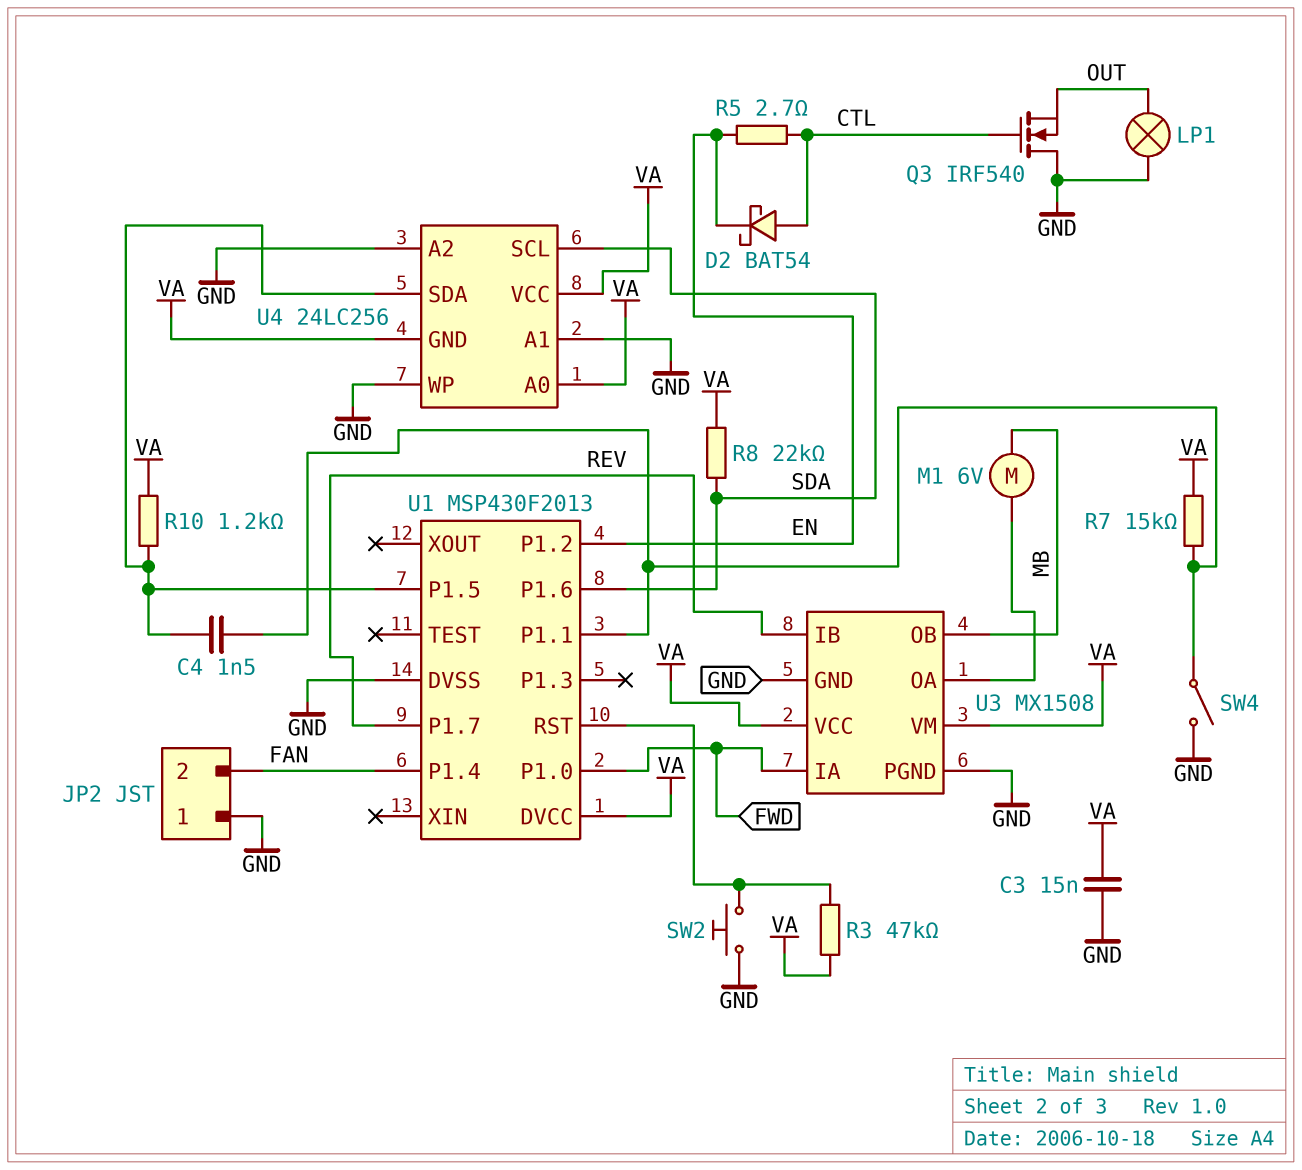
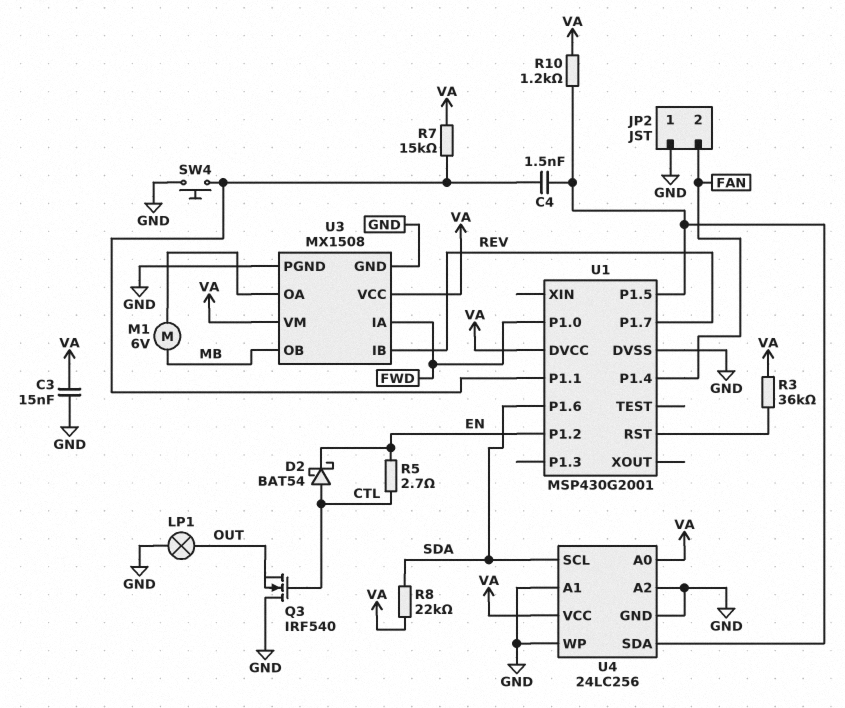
R3: 47k (U1/RST, VA) -> 36k (U1/RST, VA)
SW2: button (GND, U1/RST) -> none
SW4: switch (GND, U1/P1.1) -> button (GND, U1/P1.1)
U1: MSP430F2013 -> MSP430G2001
U4 pin GND: VA -> GND

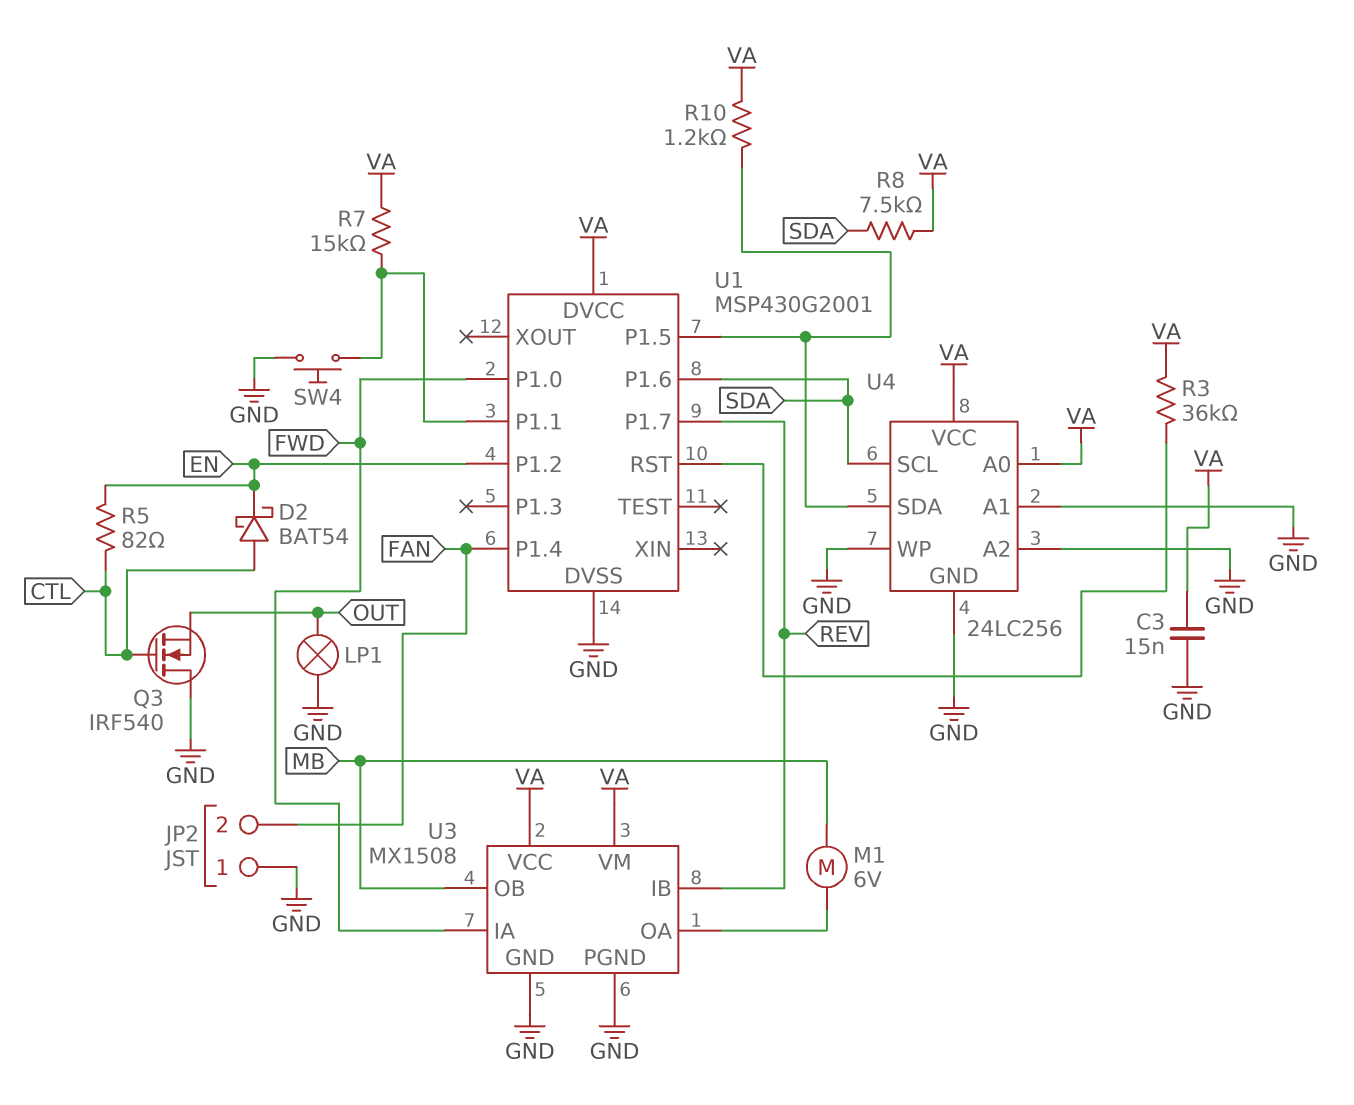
C4: 1.5nF (U1/P1.1, U1/P1.5) -> none
R5: 2.7 (CTL, EN) -> 82 (CTL, EN)
R8: 22k (SDA, VA) -> 7.5k (SDA, VA)

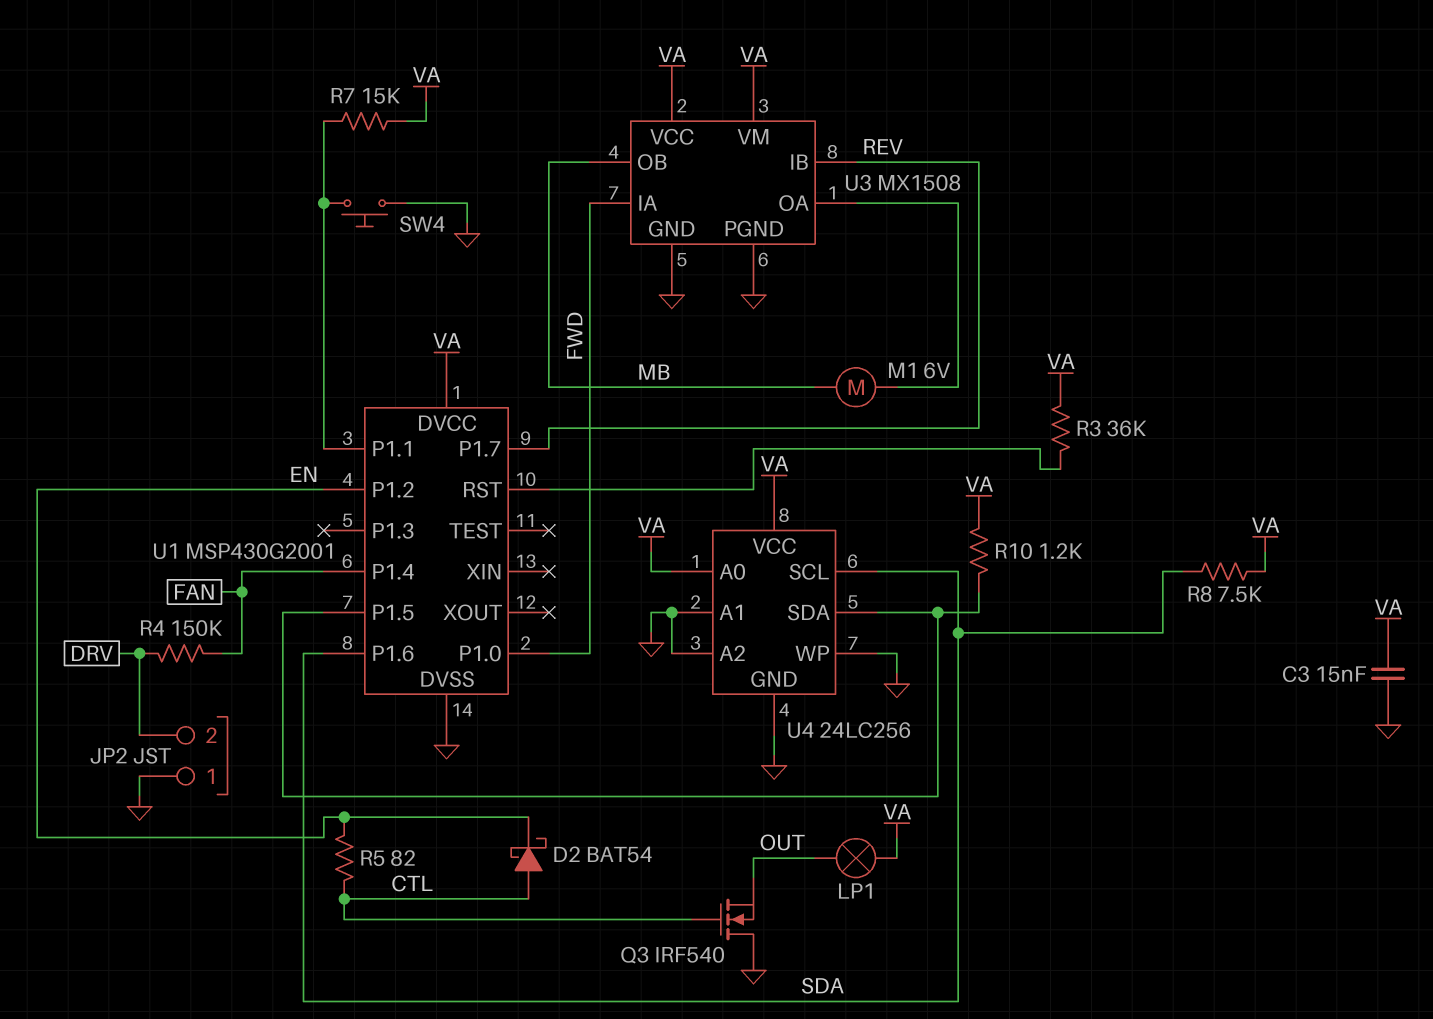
JP2 pin 2: FAN -> DRV
LP1: lamp (GND, OUT) -> lamp (OUT, VA)
R4: none -> 150k (DRV, FAN)

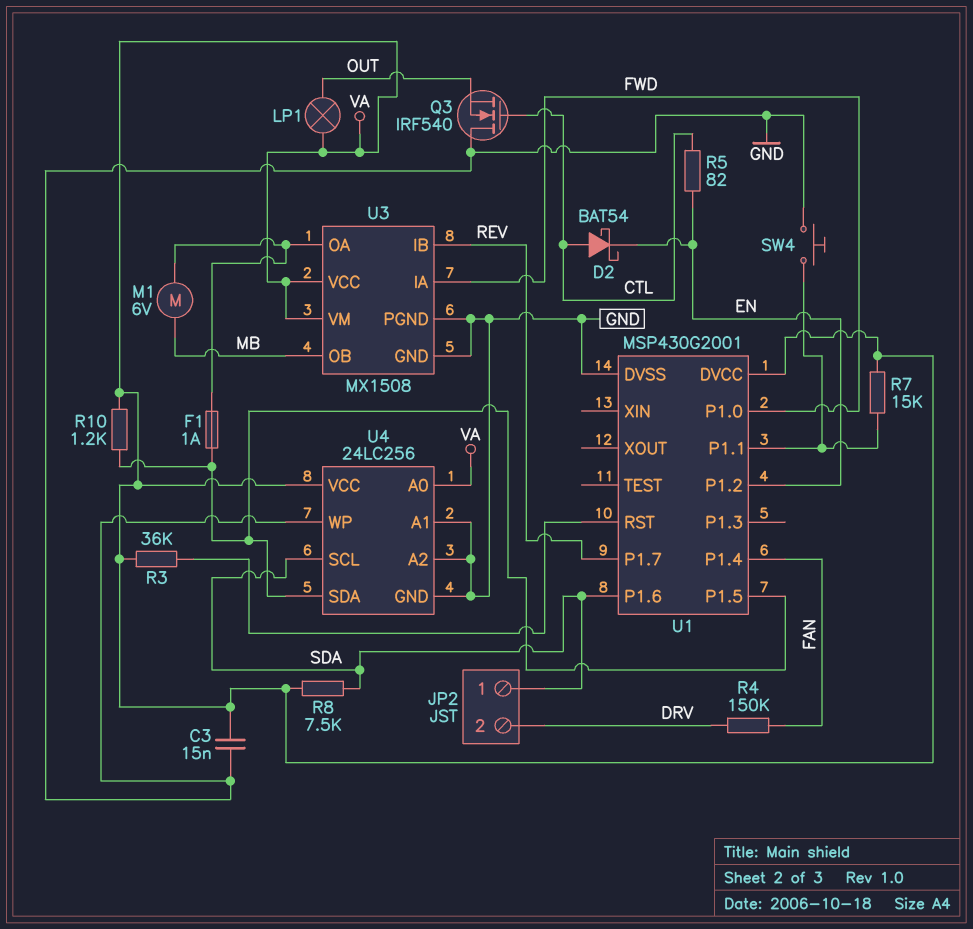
F1: none -> 1A (U1/P1.5, U3/OA)
JP2 pin 1: GND -> SDA

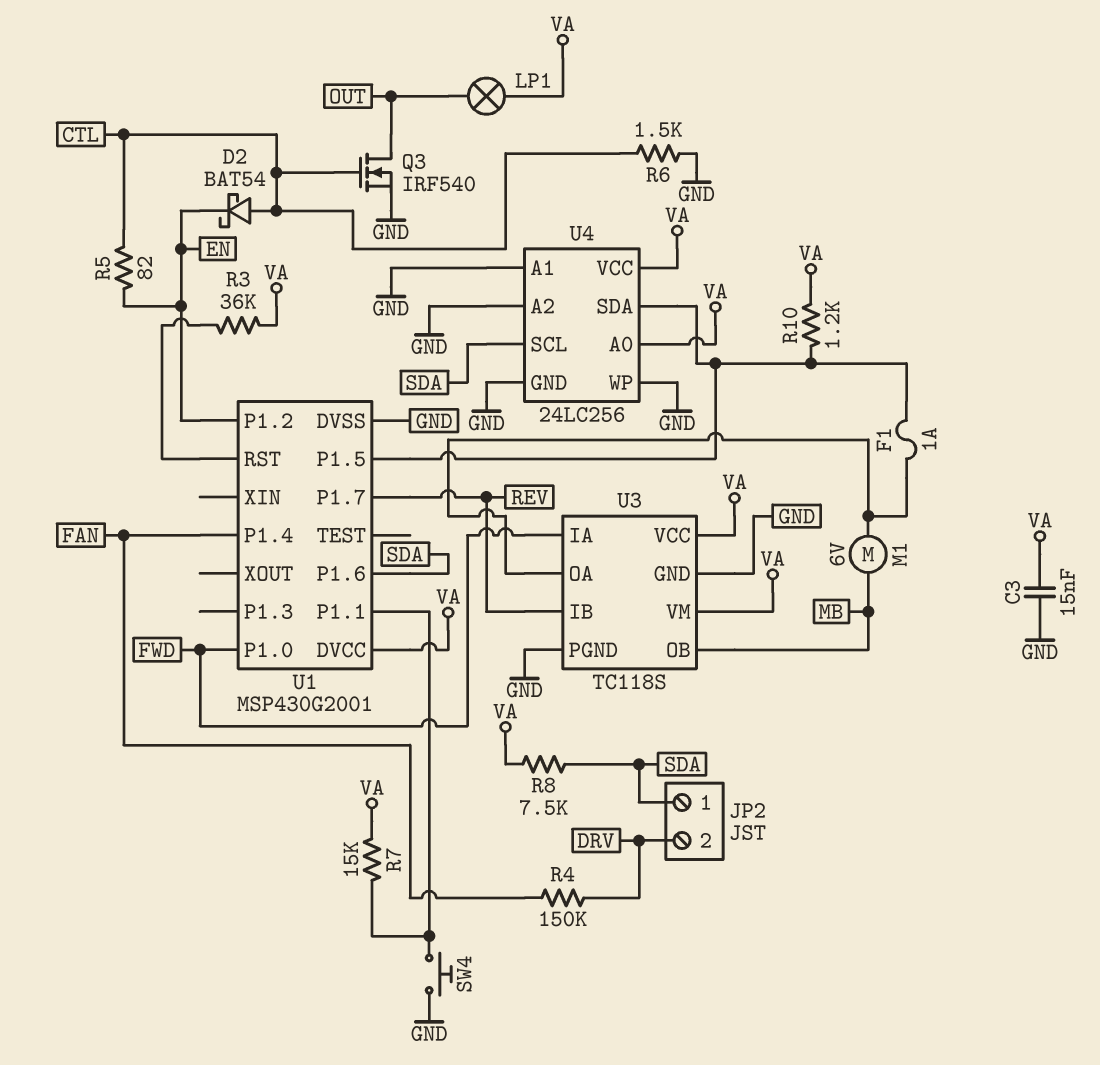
Q3: NMOS IRF540 (G CTL, D GND, S OUT) -> NMOS IRF540 (G CTL, D OUT, S GND)
R6: none -> 1.5k (CTL, GND)
U3: MX1508 -> TC118S

